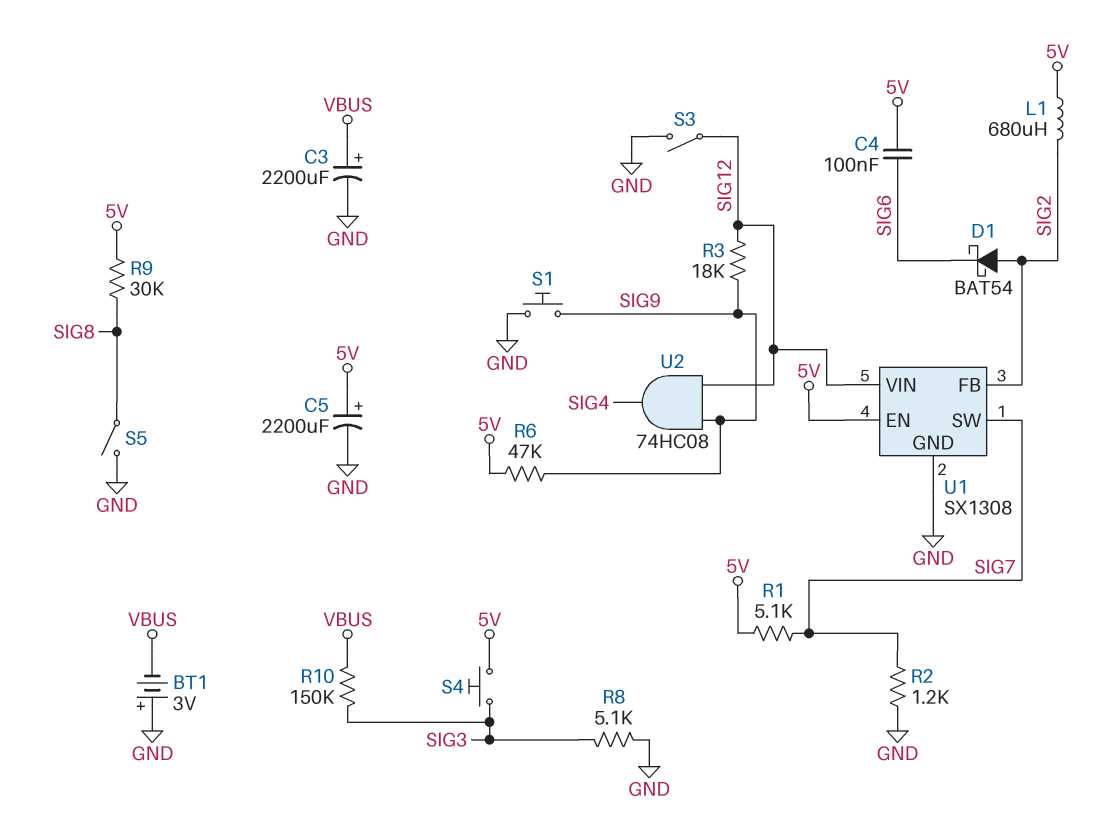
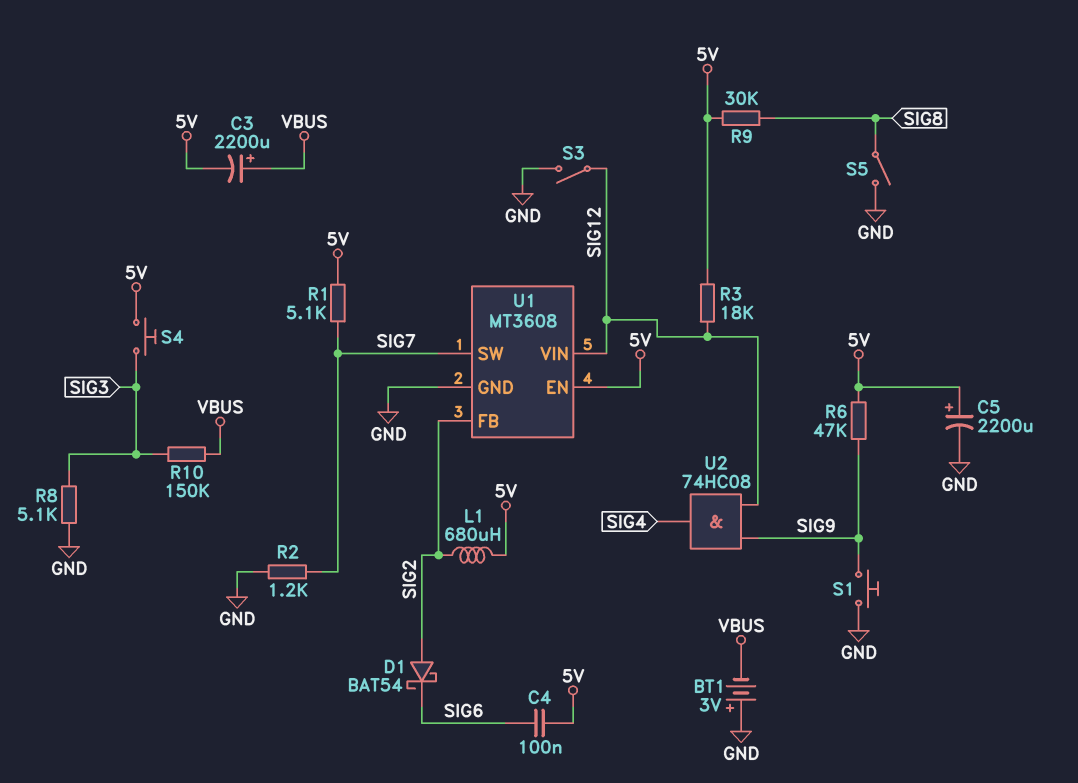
C3: 2200uF (plus VBUS, minus GND) -> 2200uF (plus VBUS, minus 5V)
R3: 18k (SIG9, SIG12) -> 18k (5V, SIG12)
U1: SX1308 -> MT3608

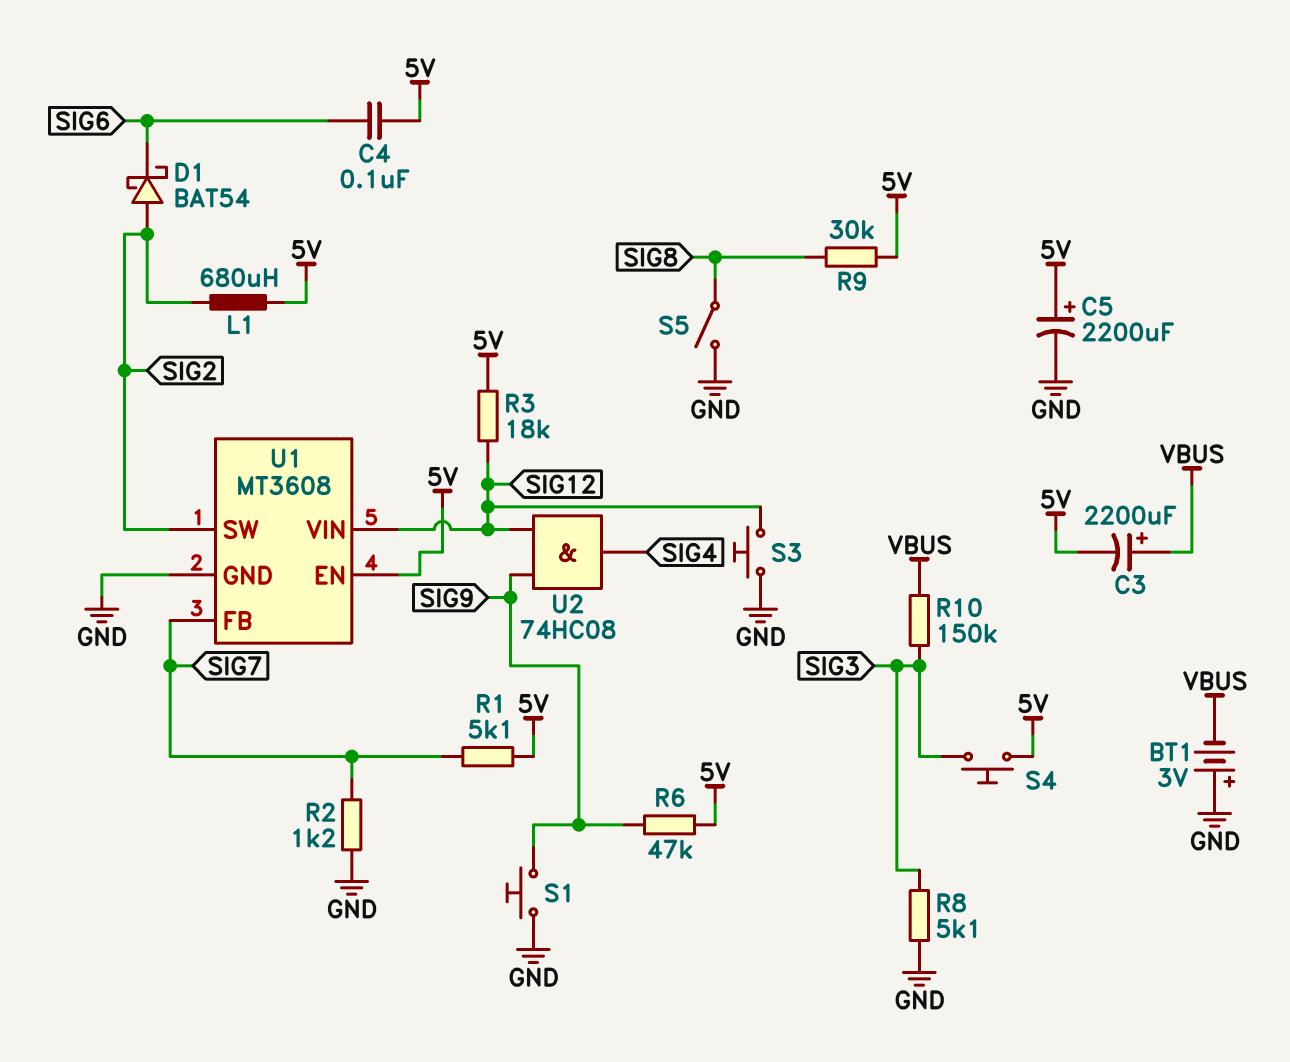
S3: switch (GND, SIG12) -> button (GND, SIG12)
U1 pin FB: SIG2 -> SIG7
U1 pin SW: SIG7 -> SIG2

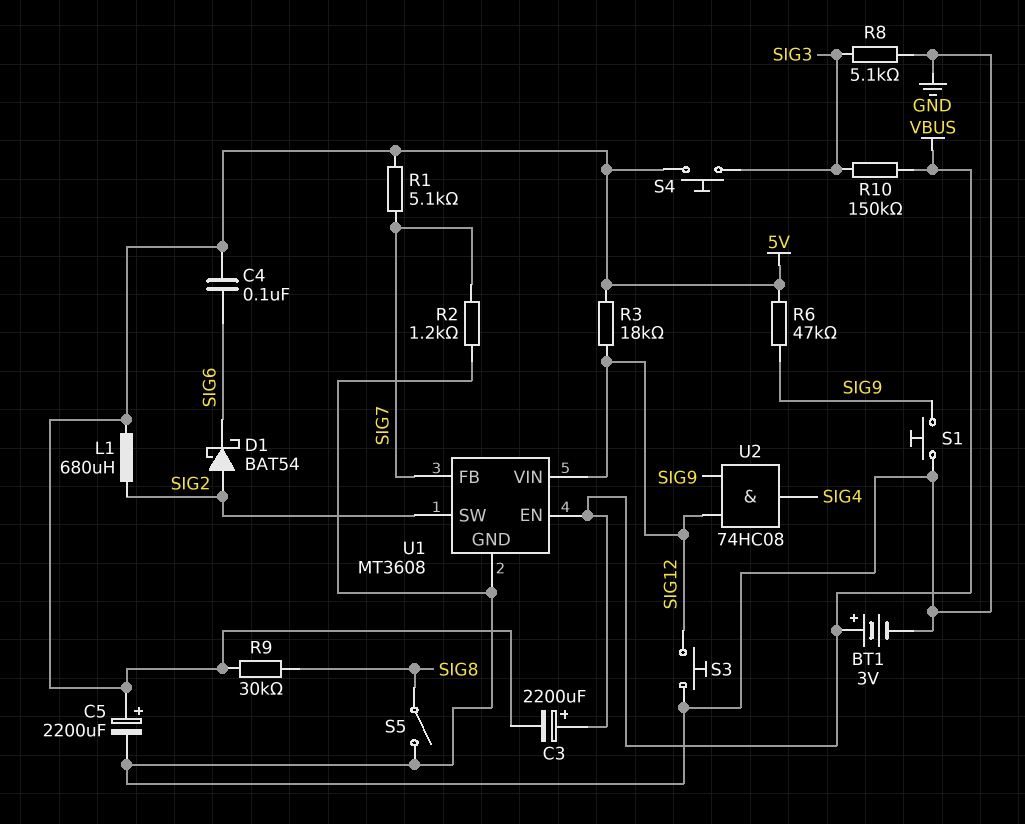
BT1: 3V (plus GND, minus VBUS) -> 3V (plus VBUS, minus GND)
U1 pin EN: 5V -> VBUS

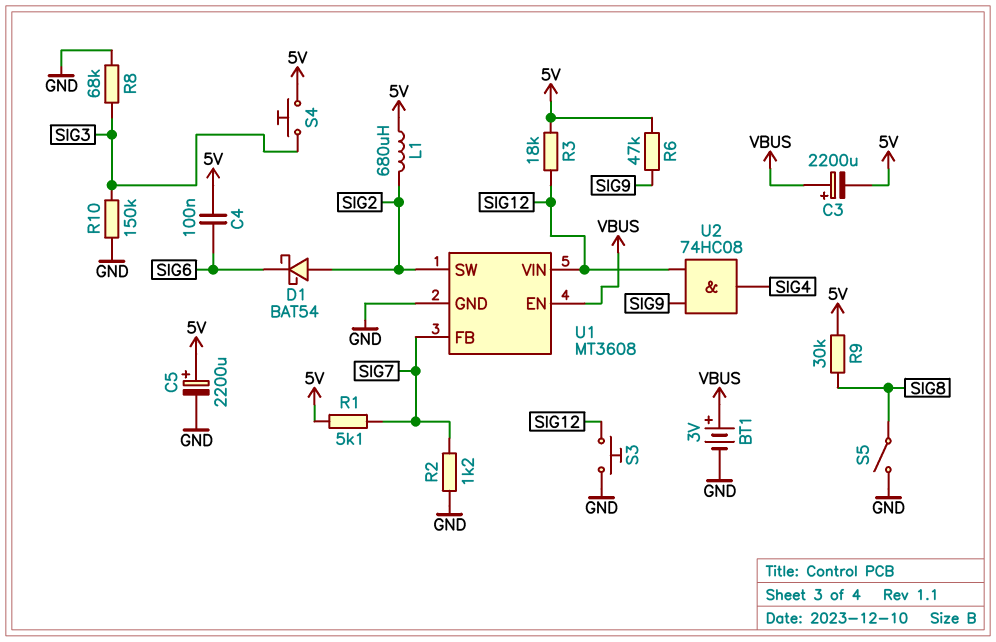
R8: 5.1k (GND, SIG3) -> 68k (GND, SIG3)
R10: 150k (SIG3, VBUS) -> 150k (GND, SIG3)
S1: button (GND, SIG9) -> none

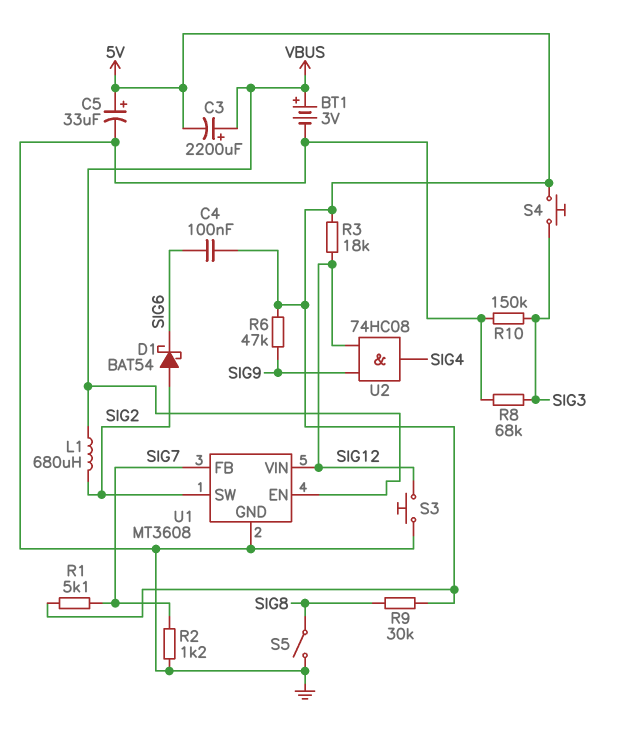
C5: 2200uF (plus 5V, minus GND) -> 33uF (plus 5V, minus GND)
L1: 680uH (5V, SIG2) -> 680uH (SIG2, VBUS)

